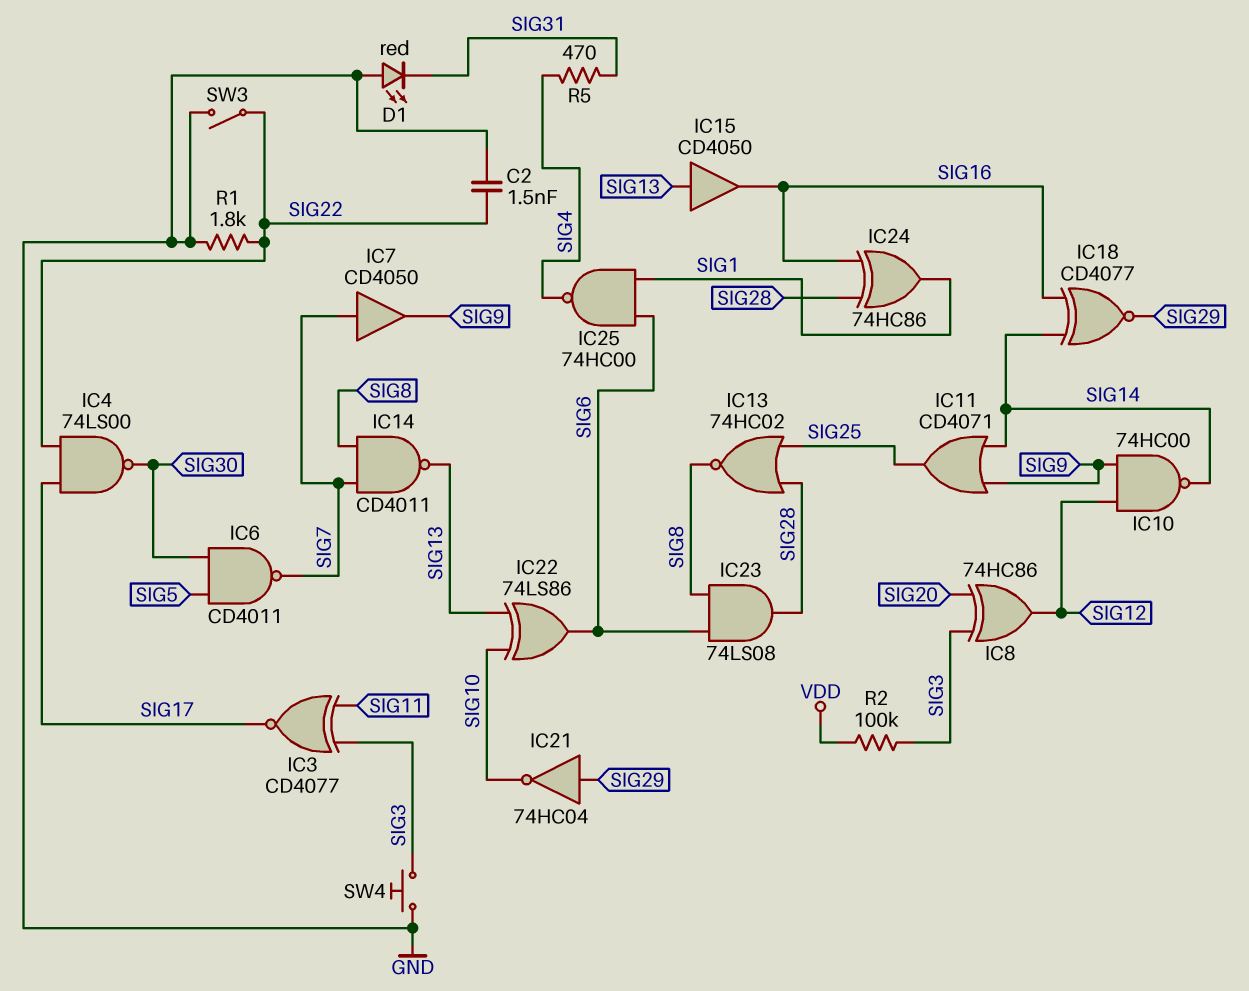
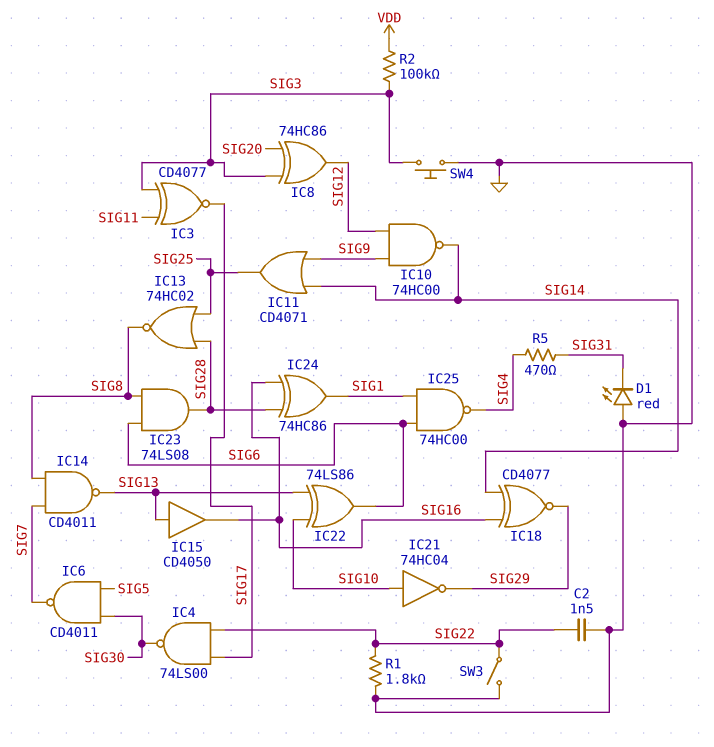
IC7: buffer CD4050 (in SIG7, out SIG9) -> none
IC21: NOT 74HC04 (in SIG29, out SIG10) -> NOT 74HC04 (in SIG10, out SIG29)

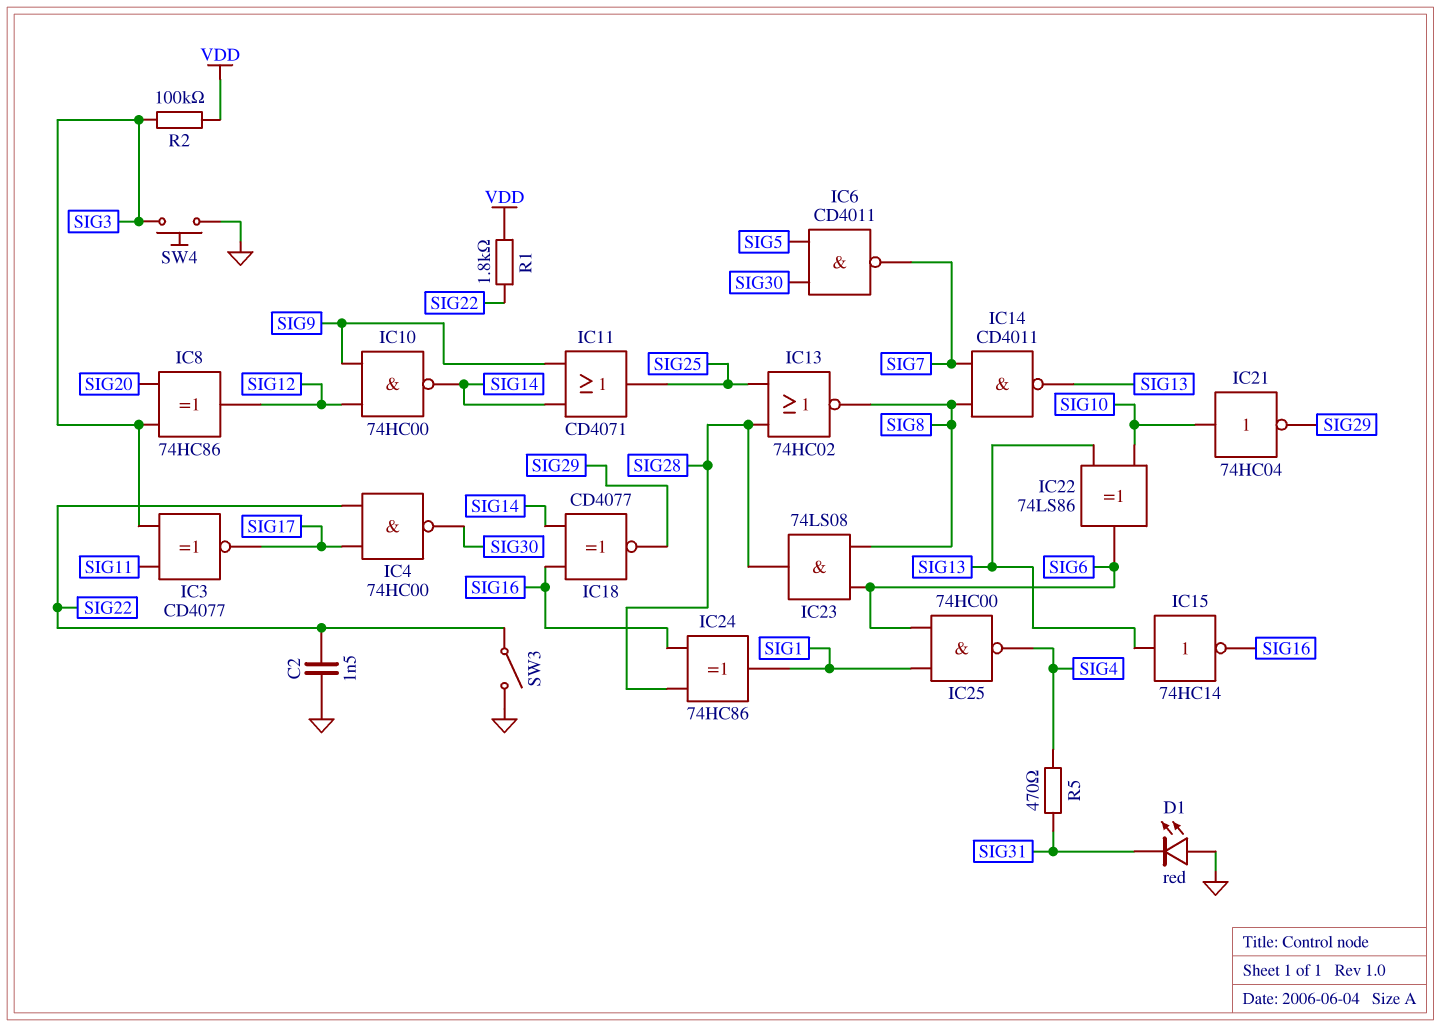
IC4: NAND 74LS00 (in SIG17, in SIG22, out SIG30) -> NAND 74HC00 (in SIG17, in SIG22, out SIG30)
IC15: buffer CD4050 (in SIG13, out SIG16) -> NOT 74HC14 (in SIG13, out SIG16)
R1: 1.8k (GND, SIG22) -> 1.8k (SIG22, VDD)

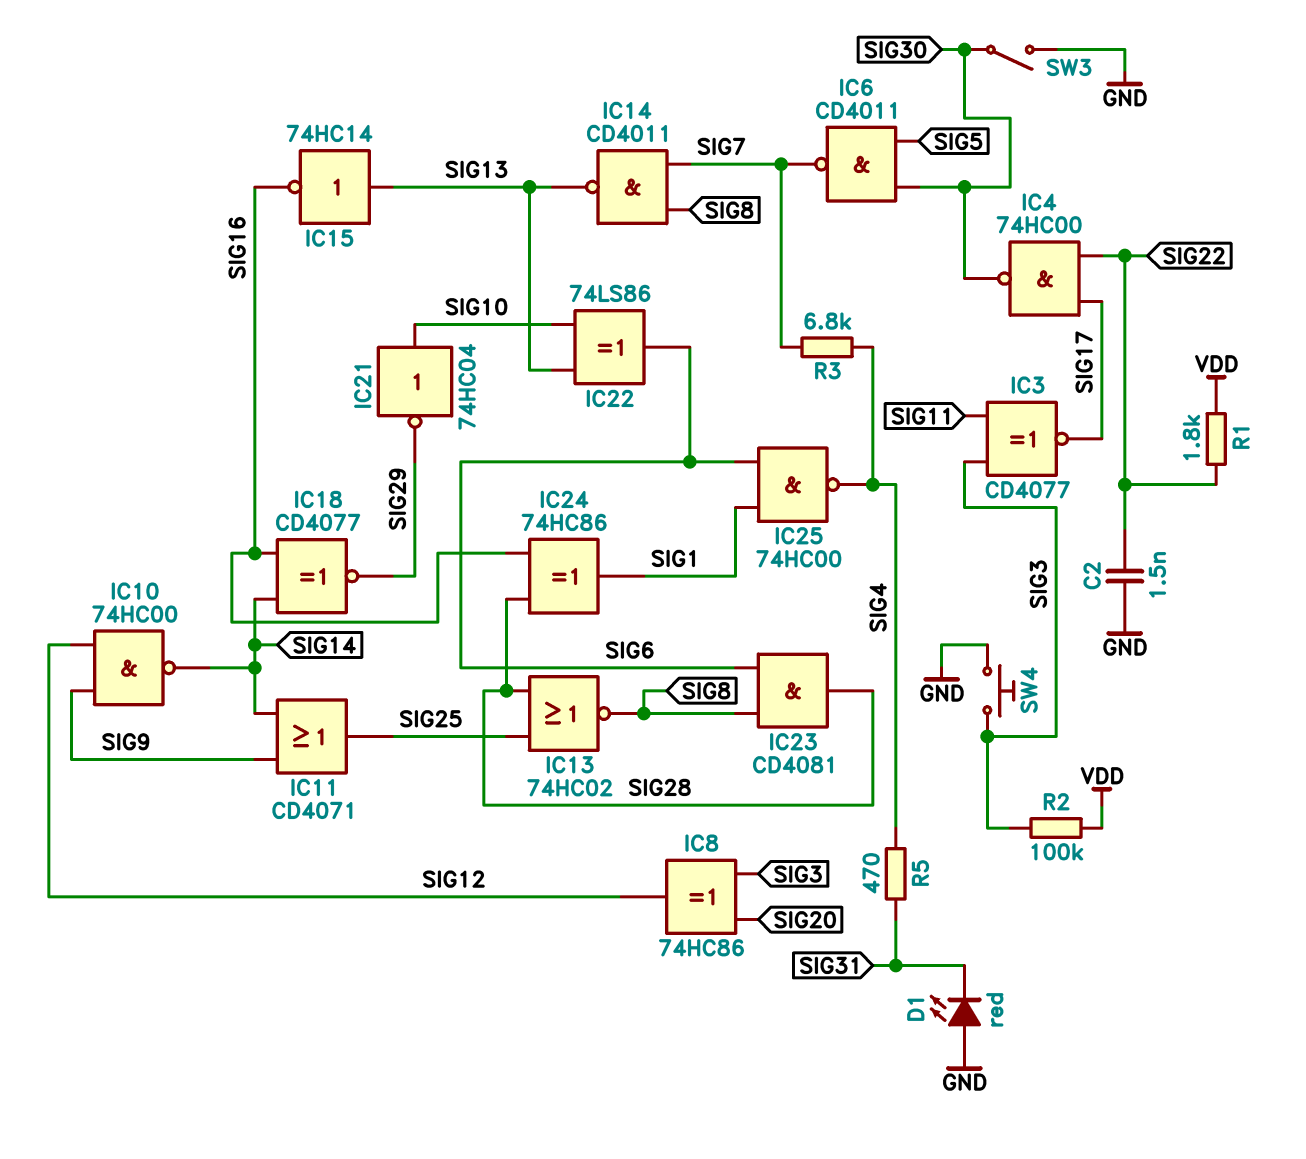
IC23: AND 74LS08 (in SIG6, in SIG8, out SIG28) -> AND CD4081 (in SIG6, in SIG8, out SIG28)
R3: none -> 6.8k (SIG4, SIG7)
SW3: switch (GND, SIG22) -> switch (GND, SIG30)

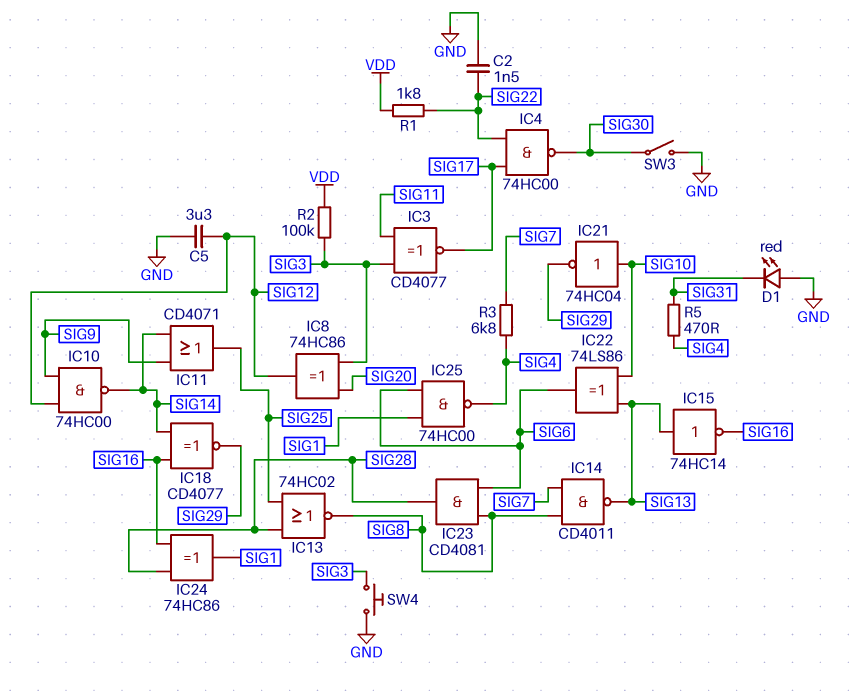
C5: none -> 3.3uF (GND, SIG12)
IC6: NAND CD4011 (in SIG5, in SIG30, out SIG7) -> none

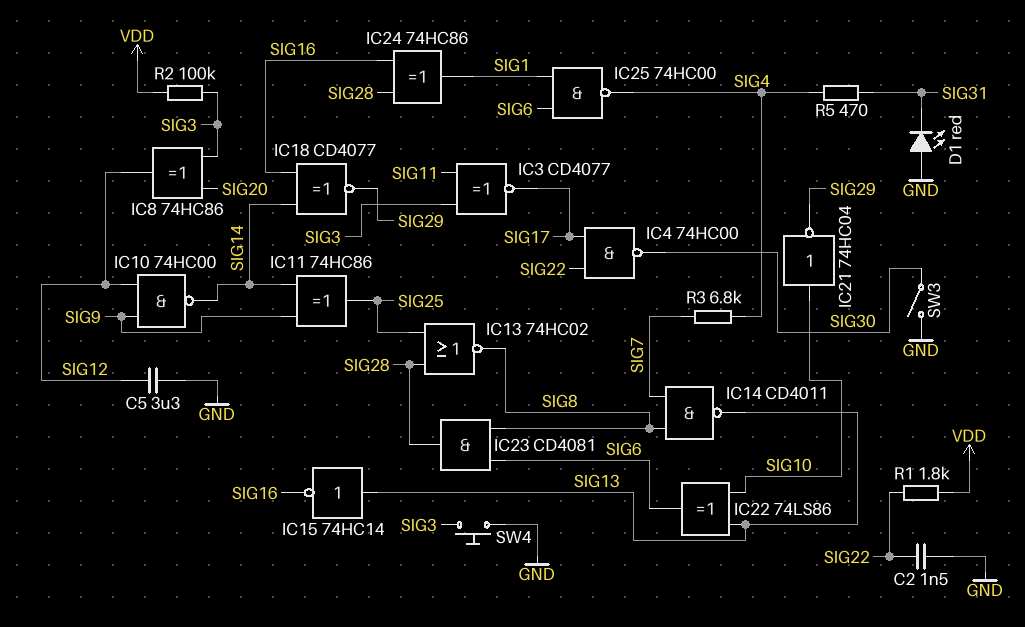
IC11: OR CD4071 (in SIG9, in SIG14, out SIG25) -> XOR 74HC86 (in SIG9, in SIG14, out SIG25)

